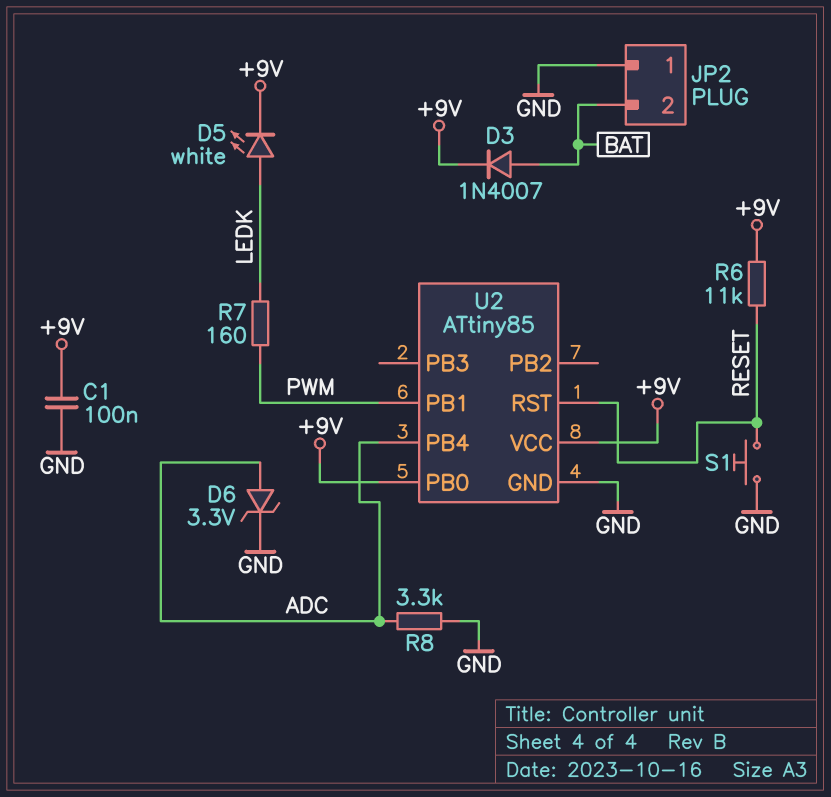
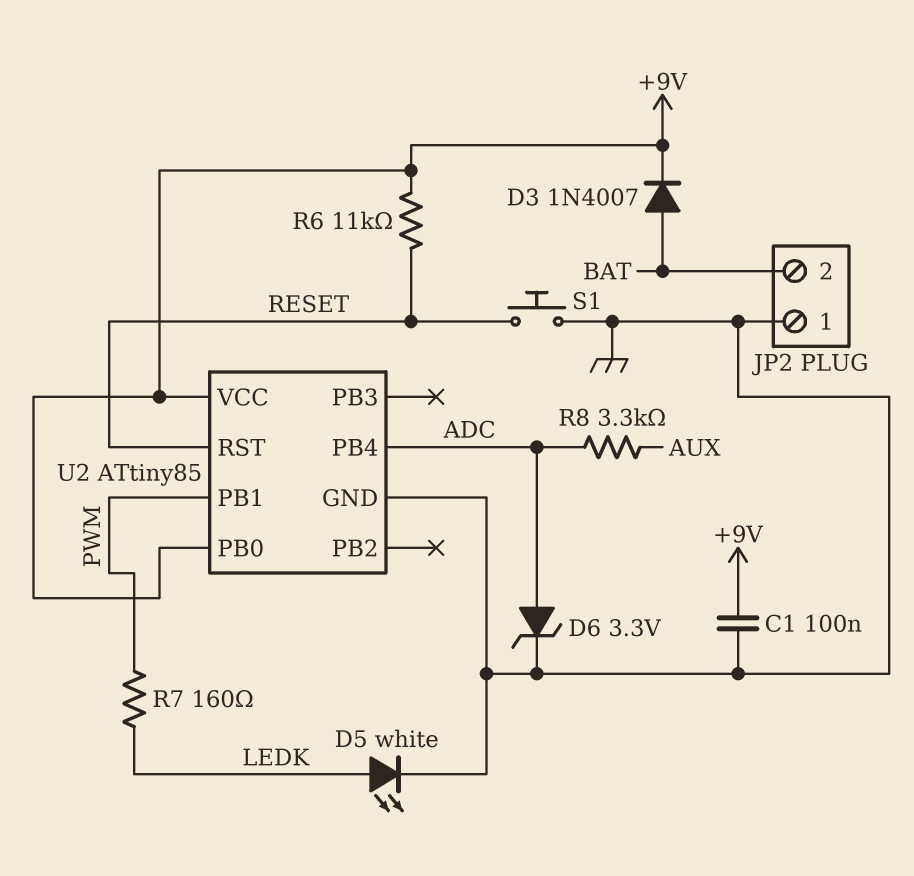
D5: LED white (A LEDK, K +9V) -> LED white (A LEDK, K GND)
R8: 3.3k (ADC, GND) -> 3.3k (ADC, AUX)

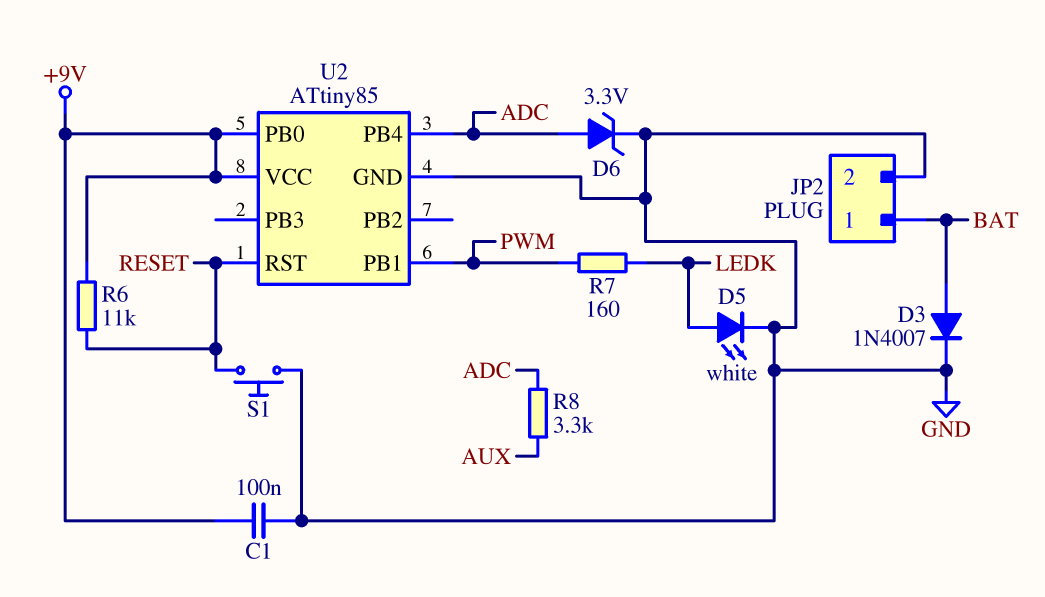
D3: diode 1N4007 (A BAT, K +9V) -> diode 1N4007 (A BAT, K GND)
JP2 pin 1: GND -> BAT
JP2 pin 2: BAT -> GND

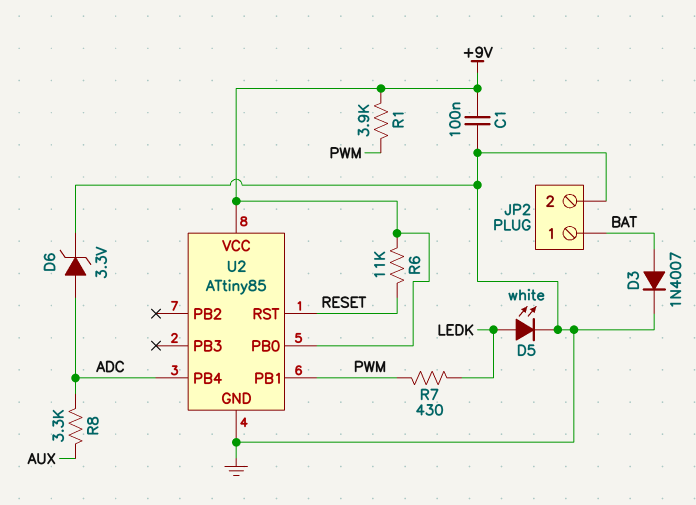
R1: none -> 3.9k (+9V, PWM)
R7: 160 (LEDK, PWM) -> 430 (LEDK, PWM)
S1: button (GND, RESET) -> none

